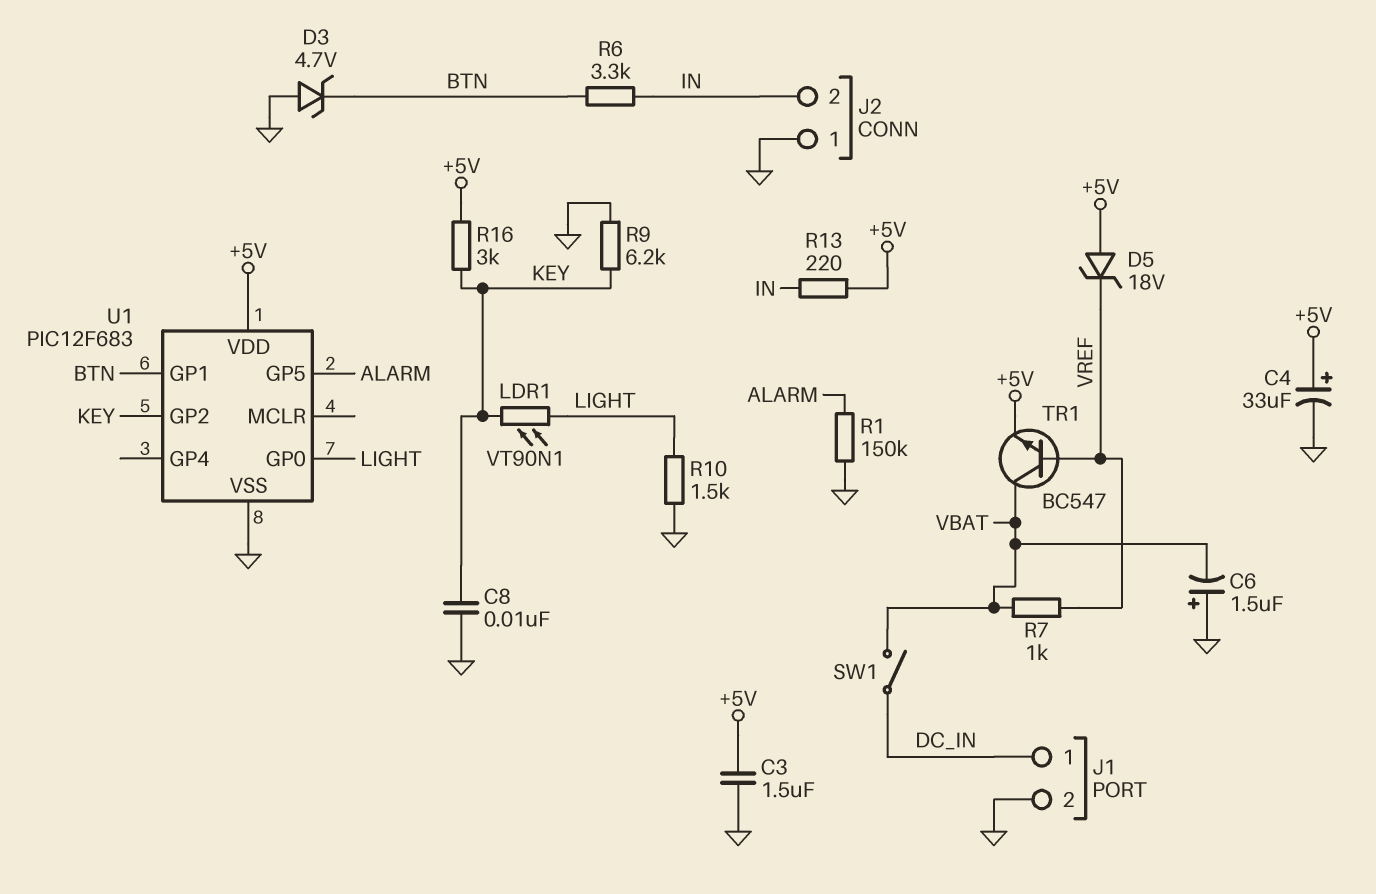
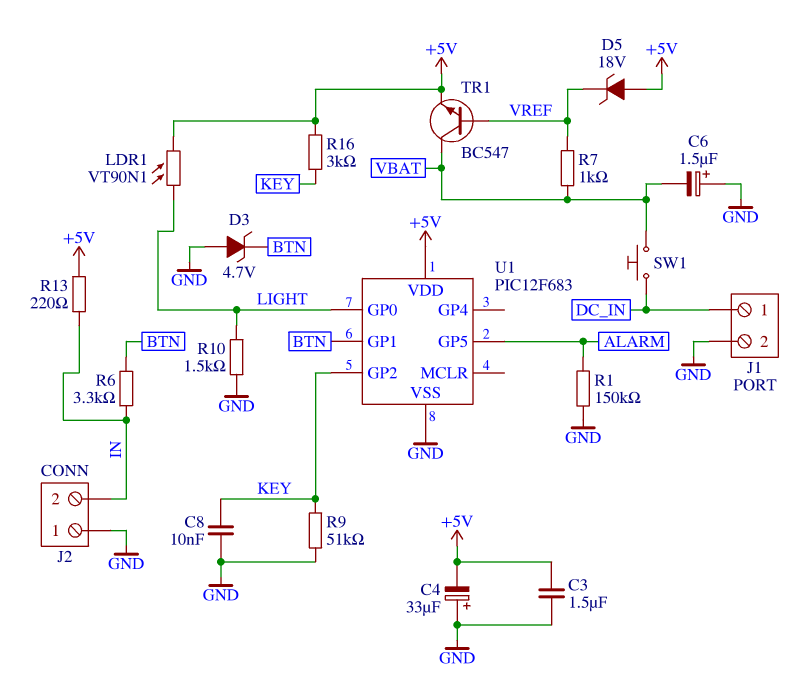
C4: 33uF (plus +5V, minus GND) -> 33uF (plus GND, minus +5V)
LDR1: VT90N1 (KEY, LIGHT) -> VT90N1 (+5V, LIGHT)
R9: 6.2k (GND, KEY) -> 51k (GND, KEY)
SW1: switch (DC_IN, VBAT) -> button (DC_IN, VBAT)

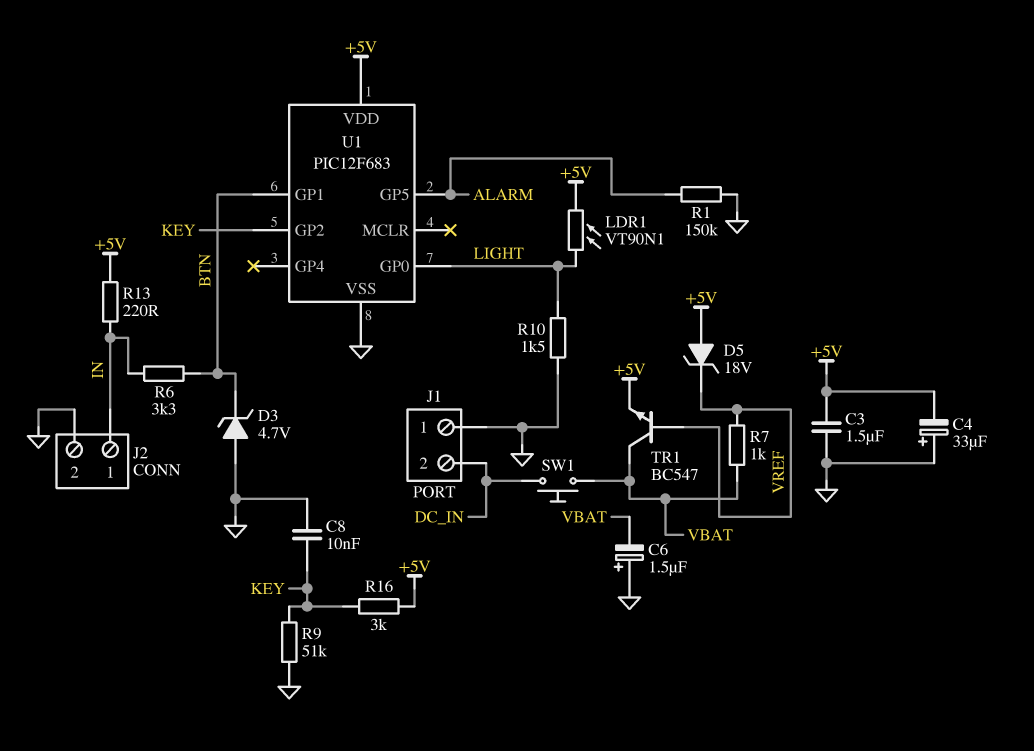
J1 pin 1: DC_IN -> GND
J1 pin 2: GND -> DC_IN
J2 pin 1: GND -> IN
J2 pin 2: IN -> GND

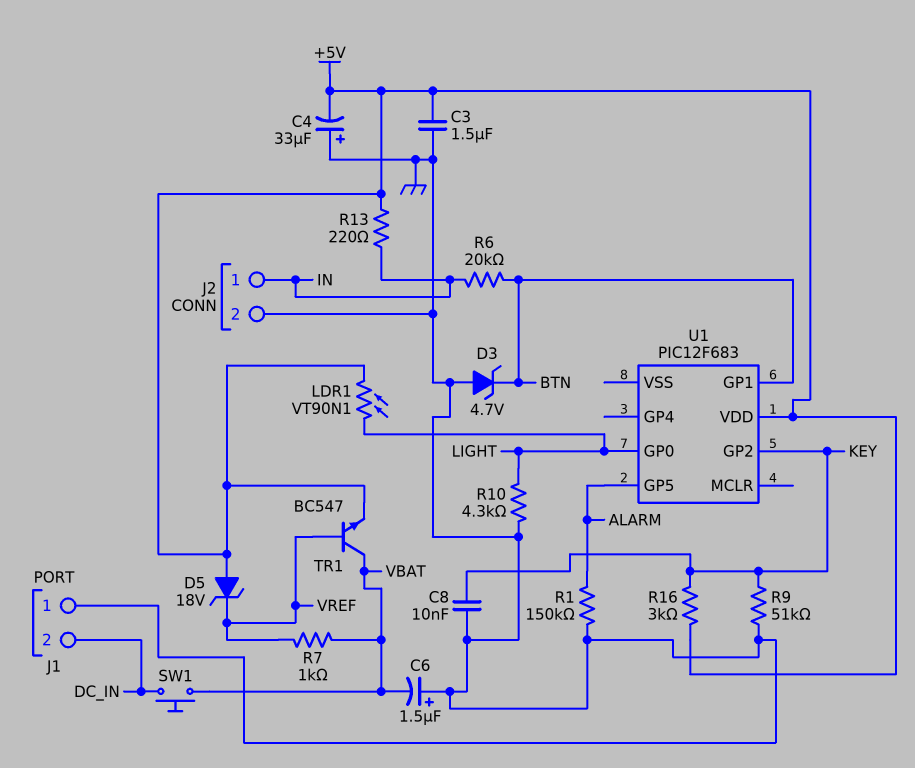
R6: 3.3k (BTN, IN) -> 20k (BTN, IN)
R10: 1.5k (GND, LIGHT) -> 4.3k (GND, LIGHT)
U1 pin VSS: GND -> none

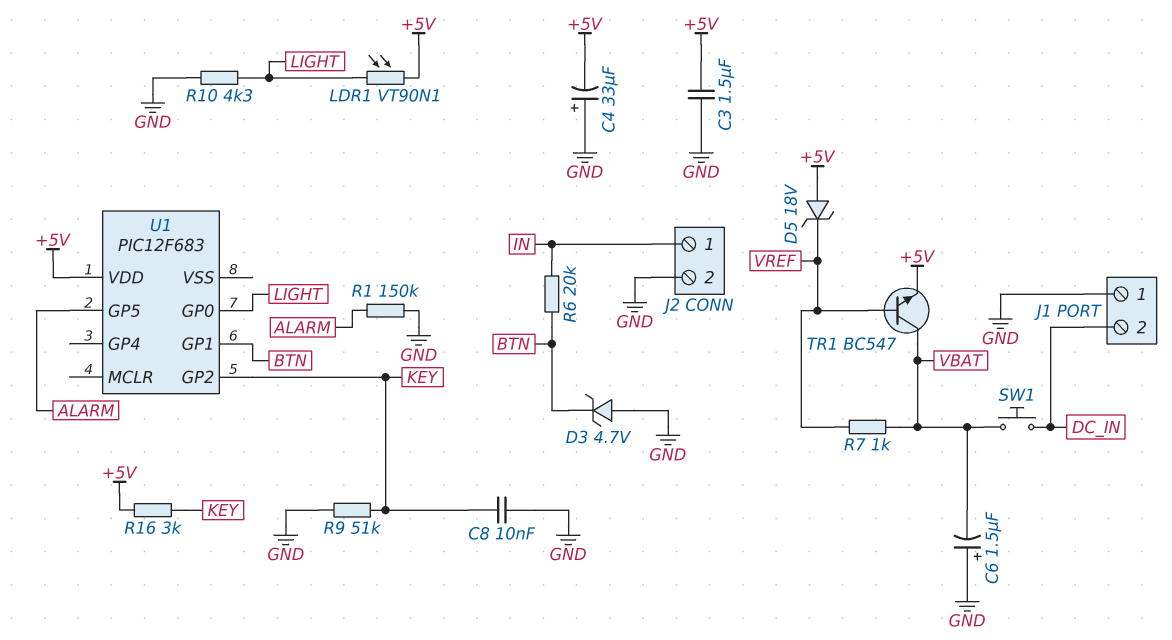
R13: 220 (+5V, IN) -> none

